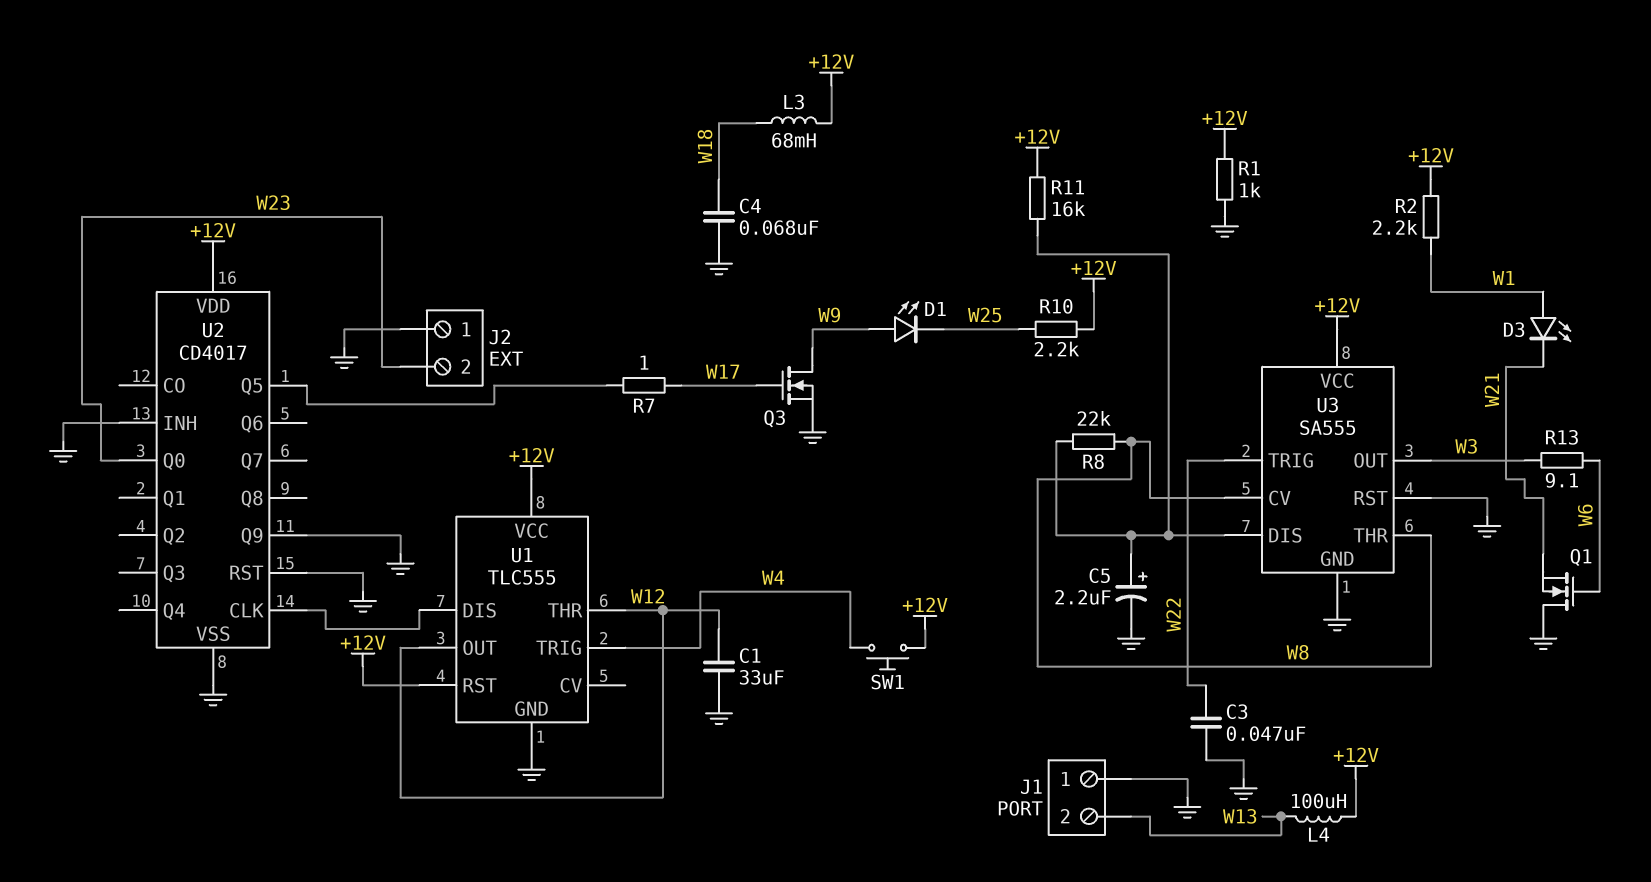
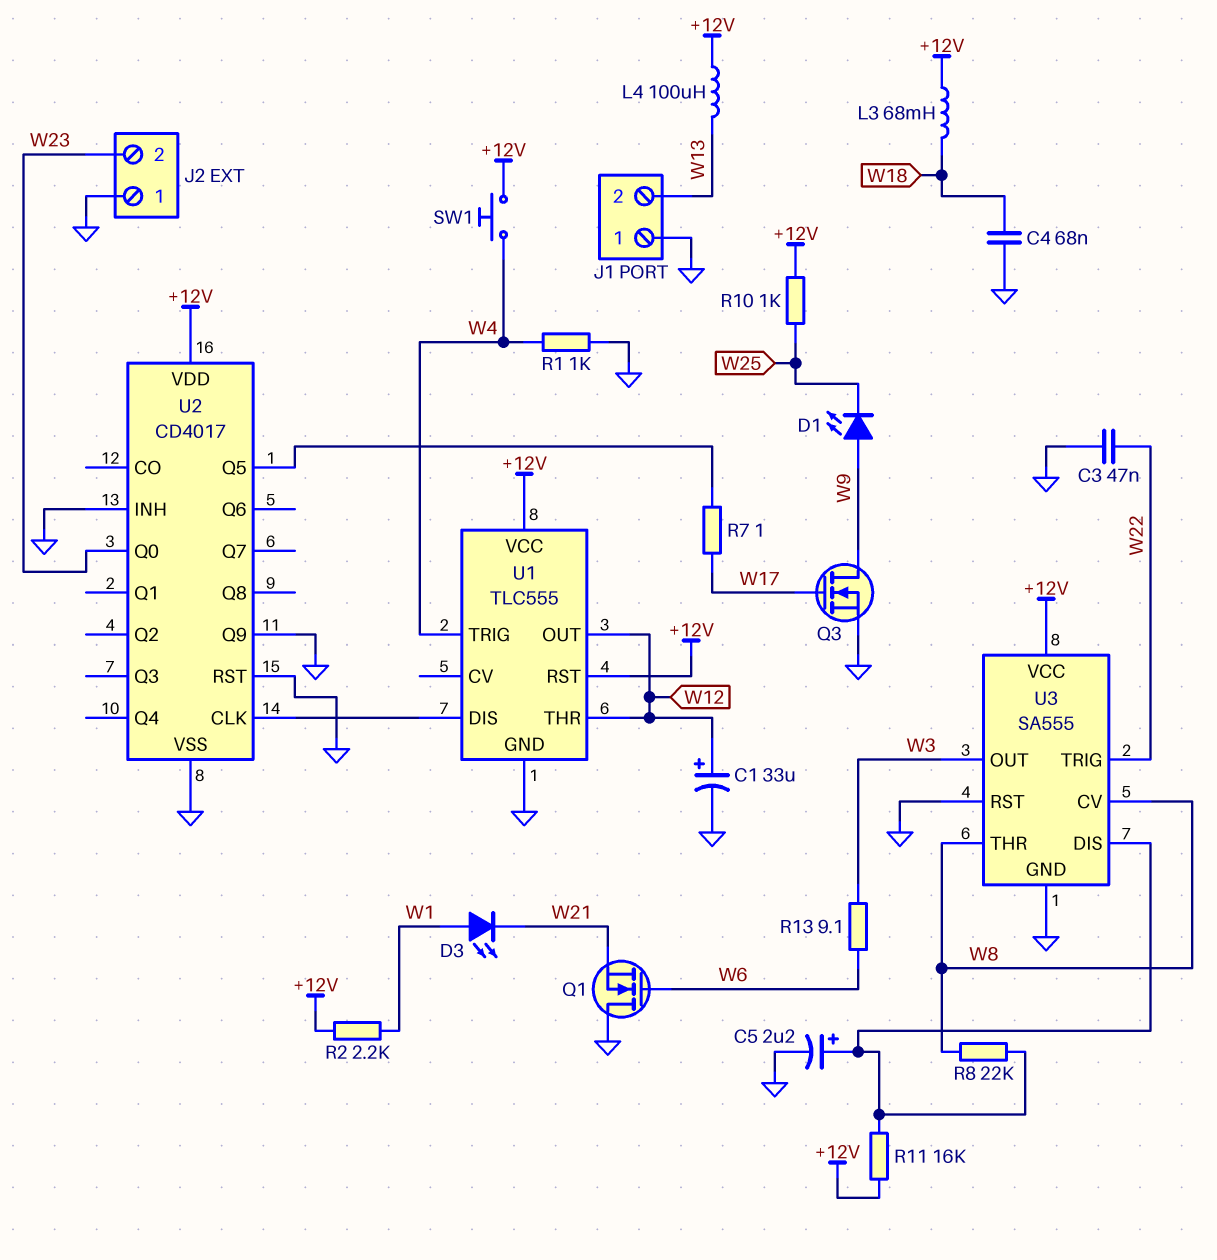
C1: 33uF (GND, W12) -> 33uF (plus W12, minus GND)
R1: 1k (+12V, GND) -> 1k (GND, W4)
R10: 2.2k (+12V, W25) -> 1k (+12V, W25)

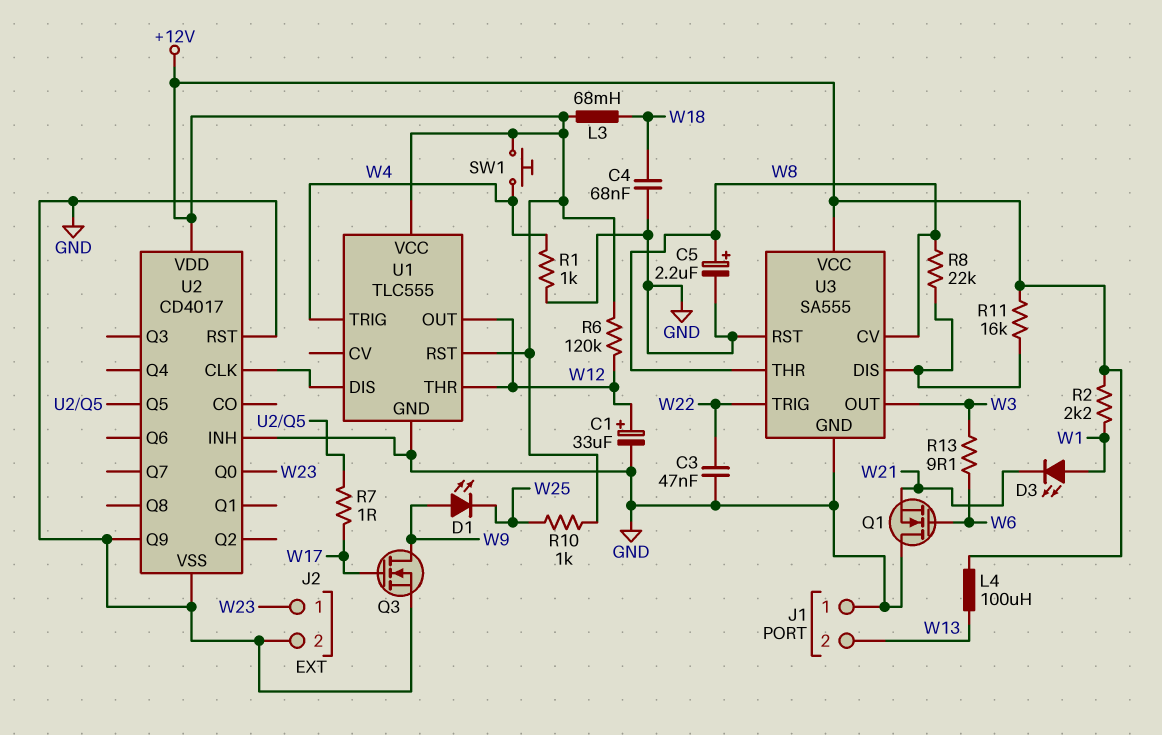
C5: 2.2uF (plus U3/DIS, minus GND) -> 2.2uF (plus W8, minus GND)
J2 pin 1: GND -> W23
J2 pin 2: W23 -> GND
R6: none -> 120k (+12V, W12)

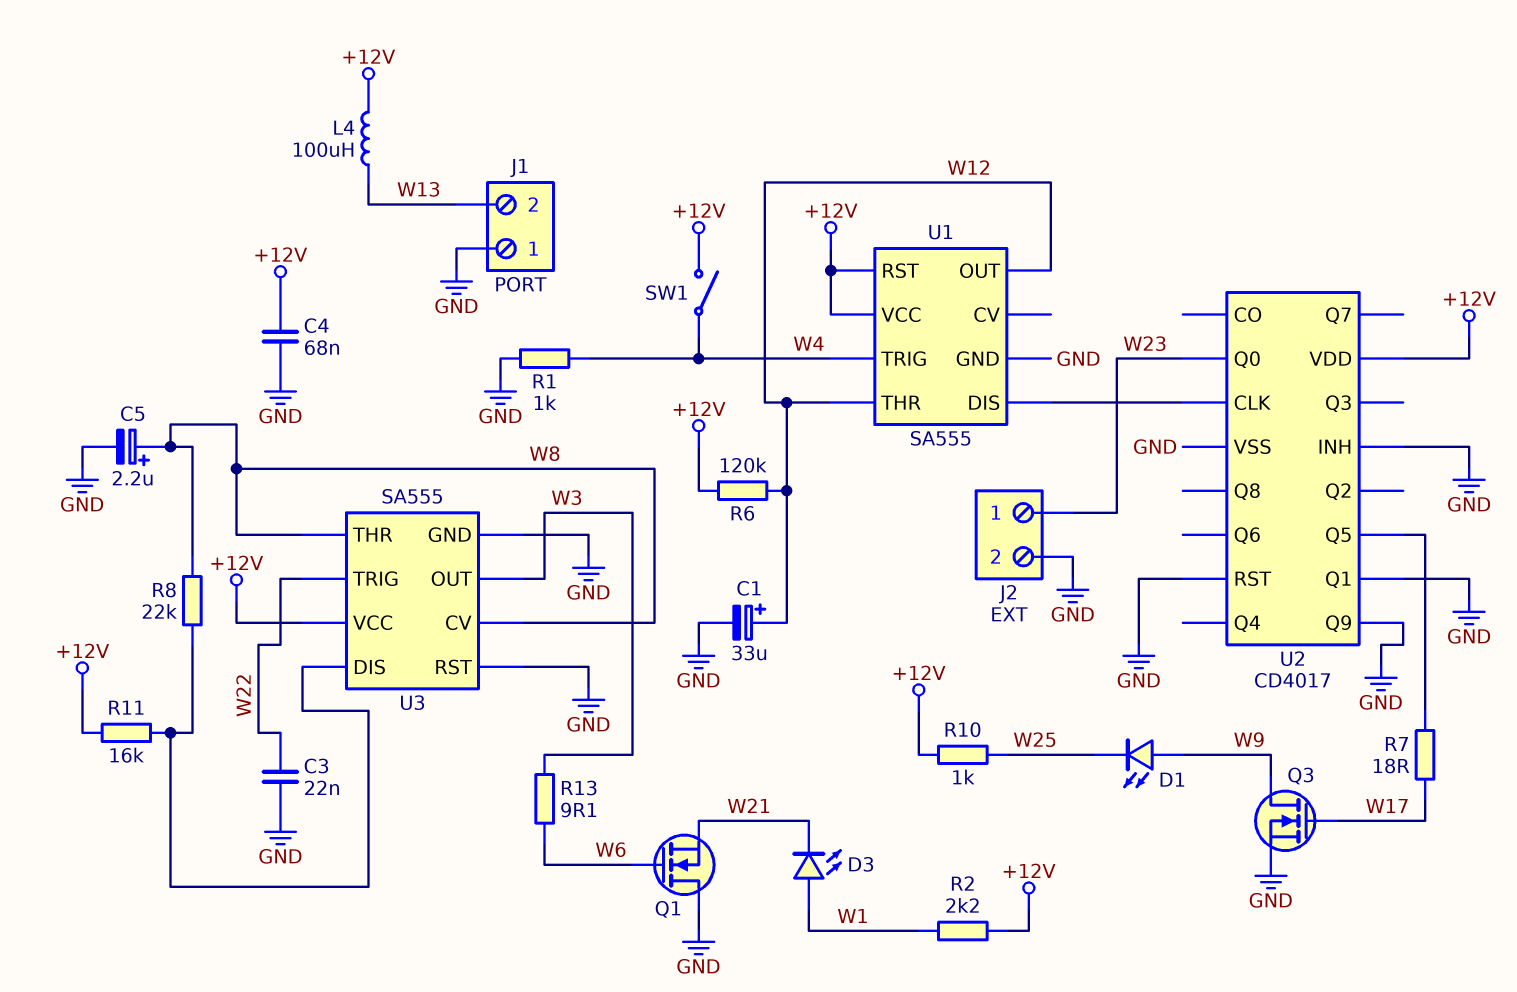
C3: 47nF (GND, W22) -> 22nF (GND, W22)
C4: 68nF (GND, W18) -> 68nF (+12V, GND)
L3: 68mH (+12V, W18) -> none
R7: 1 (U2/Q5, W17) -> 18 (U2/Q5, W17)
SW1: button (+12V, W4) -> switch (+12V, W4)
U1: TLC555 -> SA555
U2 pin Q1: none -> GND

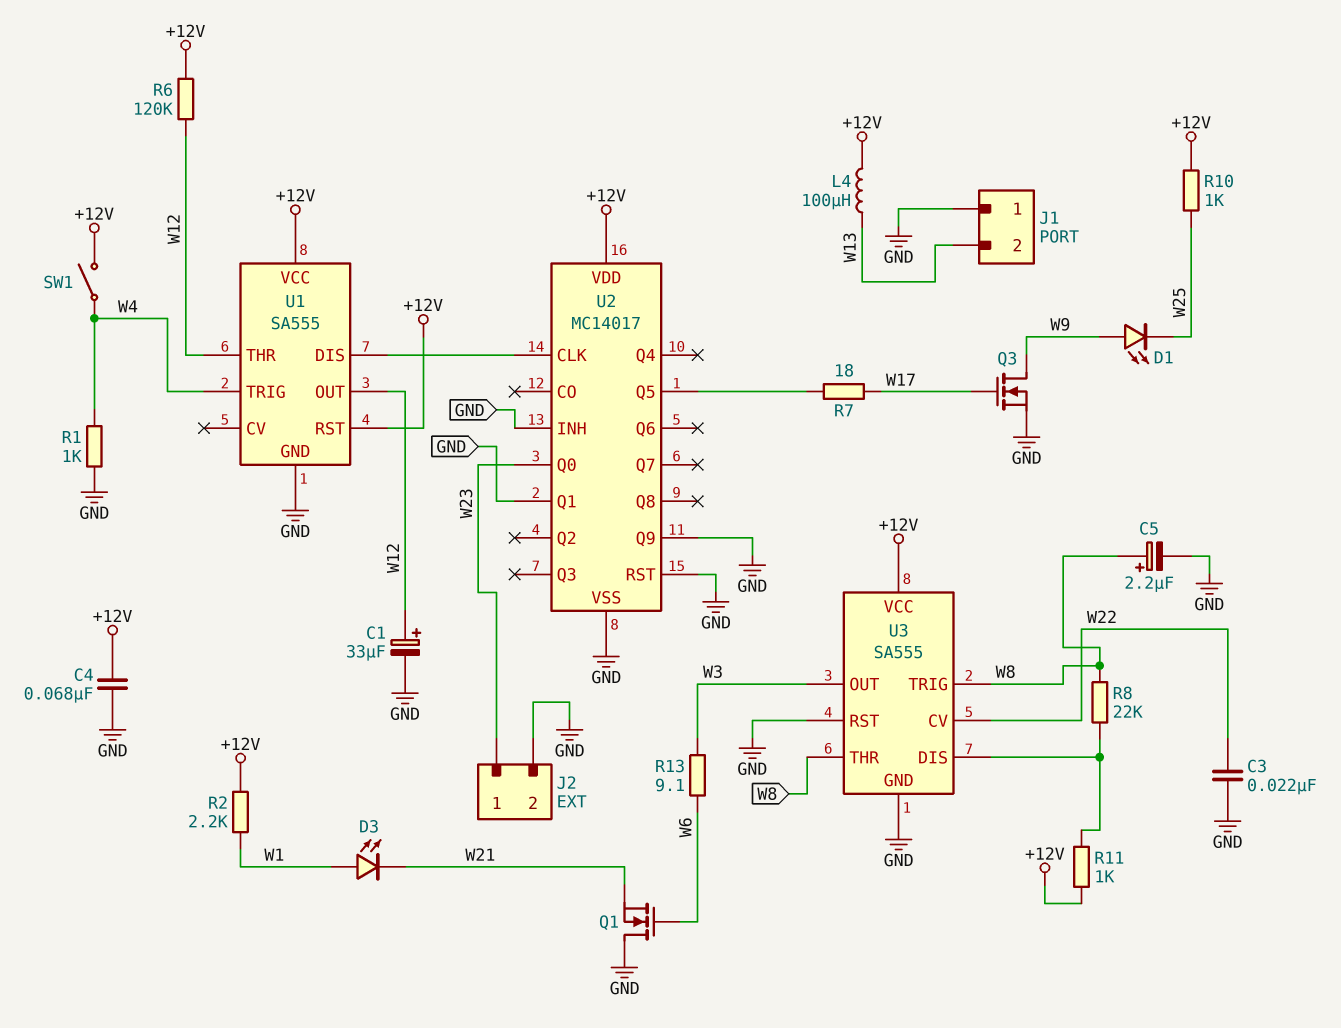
R11: 16k (+12V, U3/DIS) -> 1k (+12V, U3/DIS)
U2: CD4017 -> MC14017
U3 pin CV: W8 -> W22
U3 pin TRIG: W22 -> W8

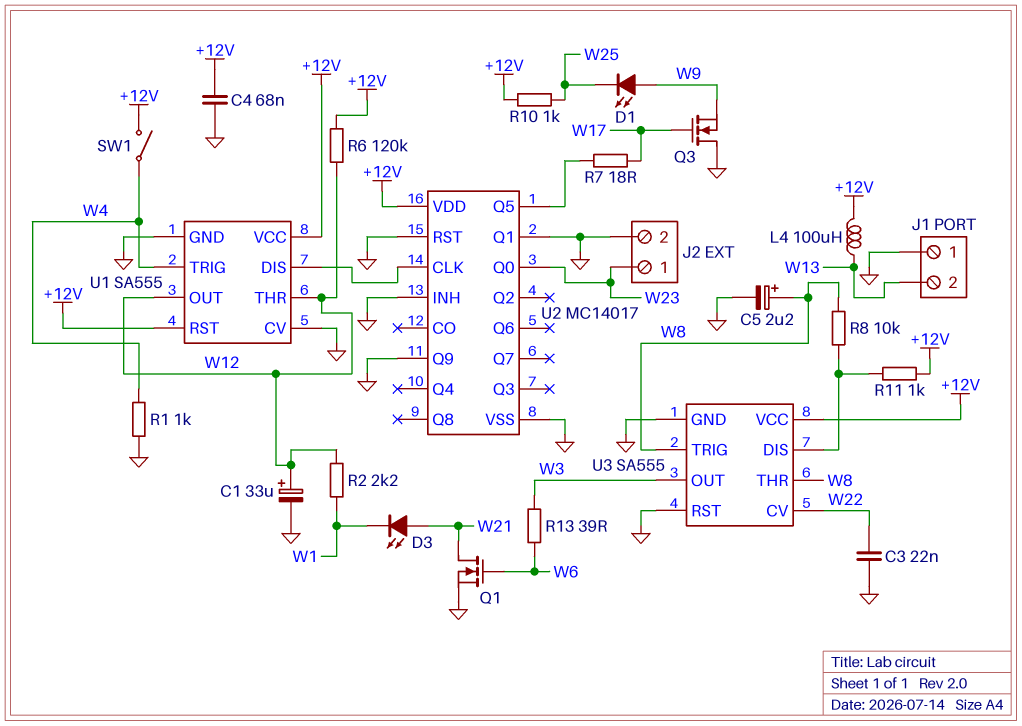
D3: LED (A W1, K W21) -> LED (A W21, K W1)
Q1: NMOS (G W6, D GND, S W21) -> NMOS (G W6, D W21, S GND)
Q3: NMOS (G W17, D W9, S GND) -> NMOS (G W17, D GND, S W9)
R2: 2.2k (+12V, W1) -> 2.2k (W1, W12)
R8: 22k (U3/DIS, W8) -> 10k (U3/DIS, W8)
R13: 9.1 (W3, W6) -> 39 (W3, W6)
U1 pin CV: none -> GND

